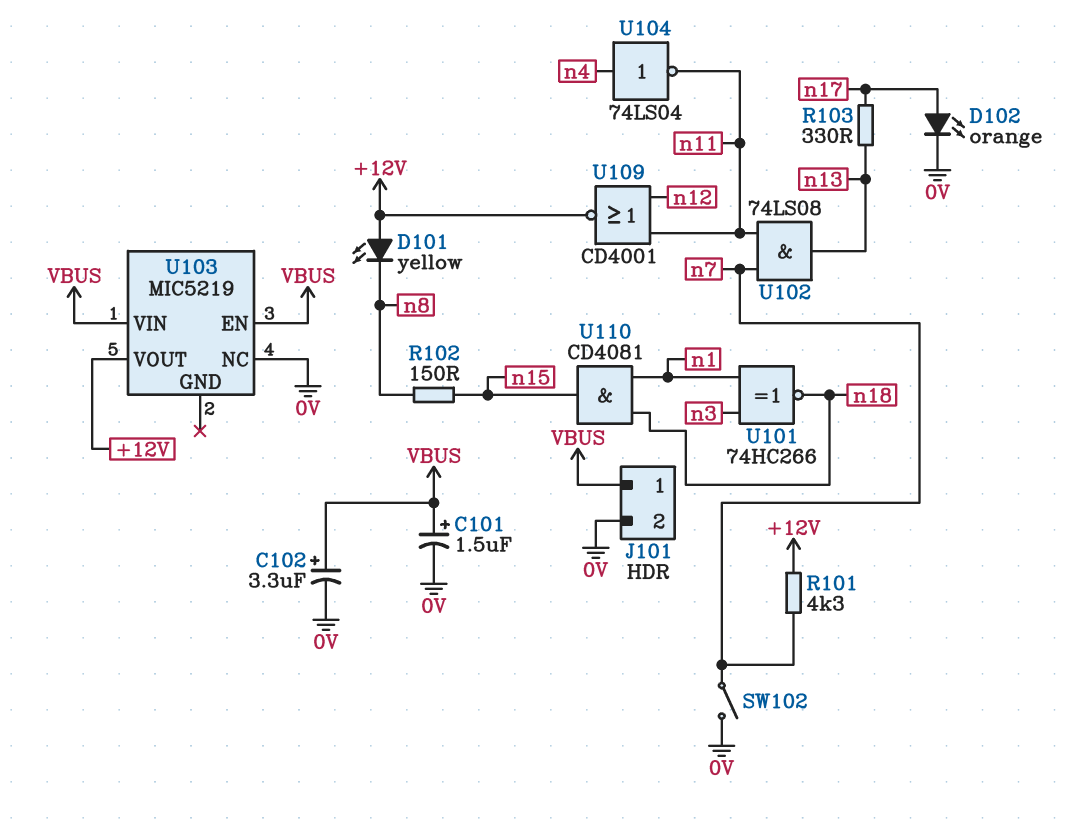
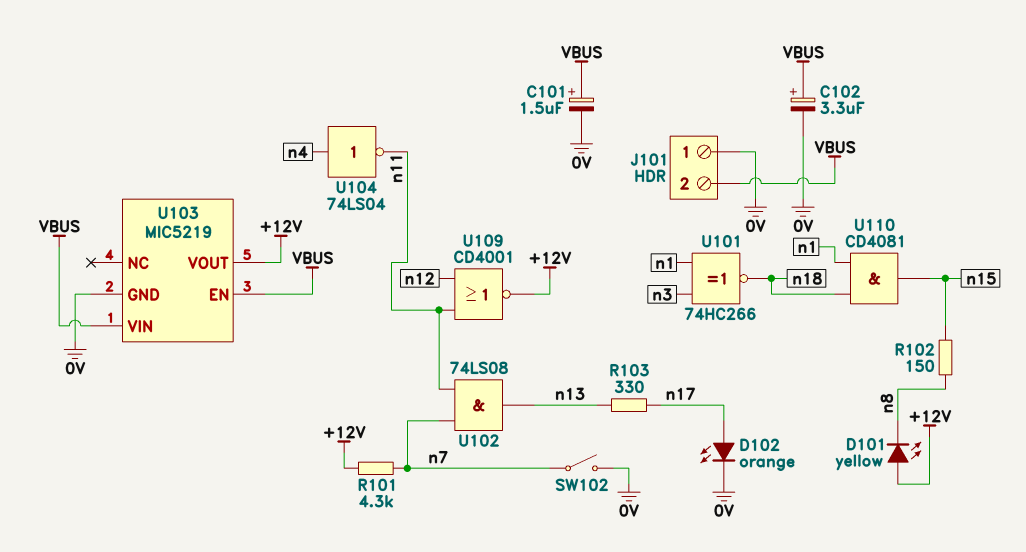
J101 pin 1: VBUS -> 0V
J101 pin 2: 0V -> VBUS
U103 pin GND: none -> 0V
U103 pin NC: 0V -> none

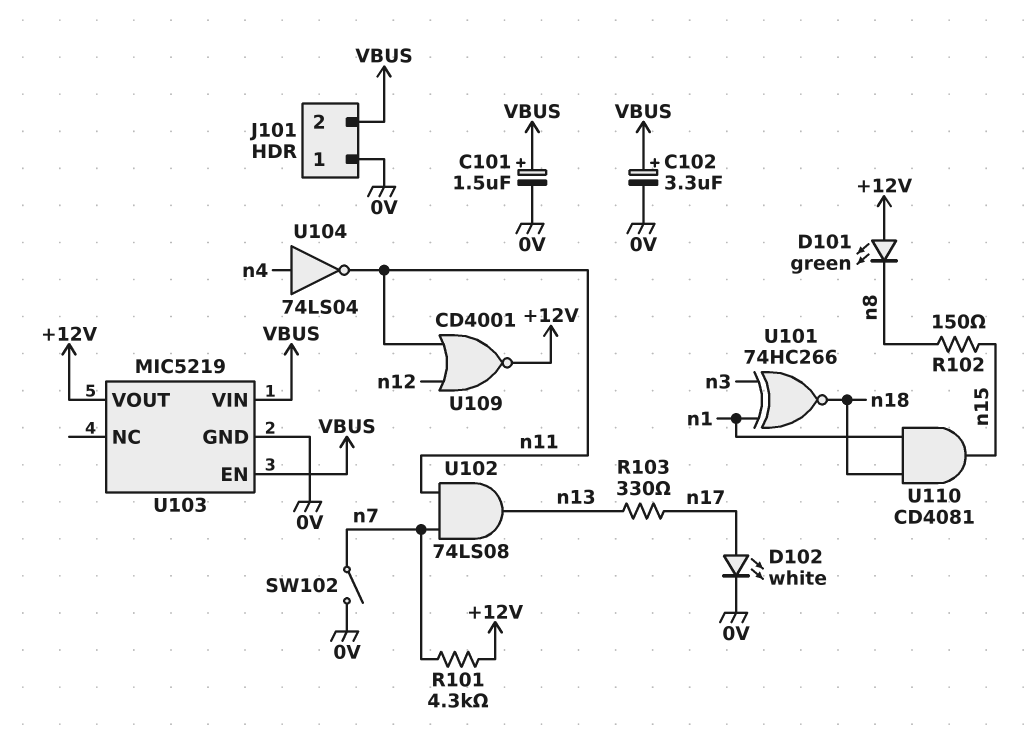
D101: LED yellow (A +12V, K n8) -> LED green (A +12V, K n8)
D102: LED orange (A n17, K 0V) -> LED white (A n17, K 0V)

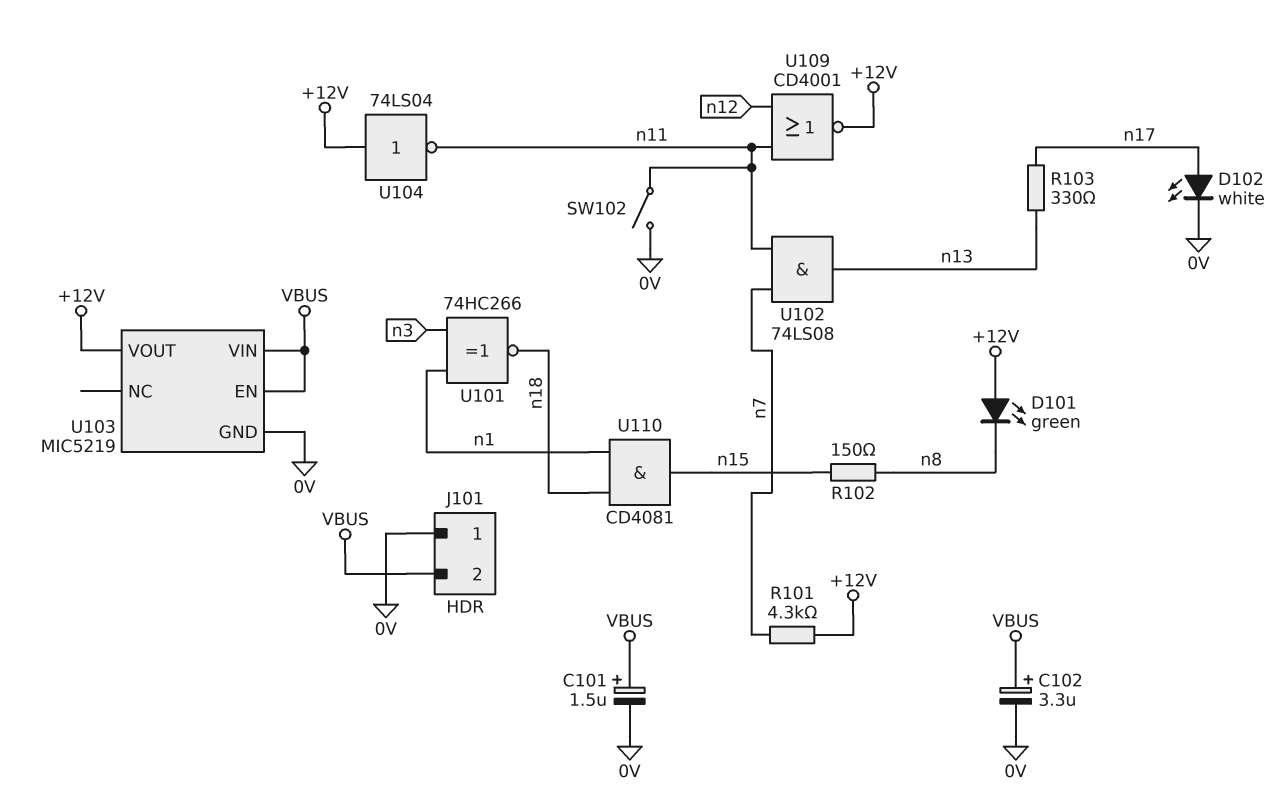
SW102: switch (0V, n7) -> switch (0V, n11)
U104: NOT 74LS04 (in n4, out n11) -> NOT 74LS04 (in +12V, out n11)

